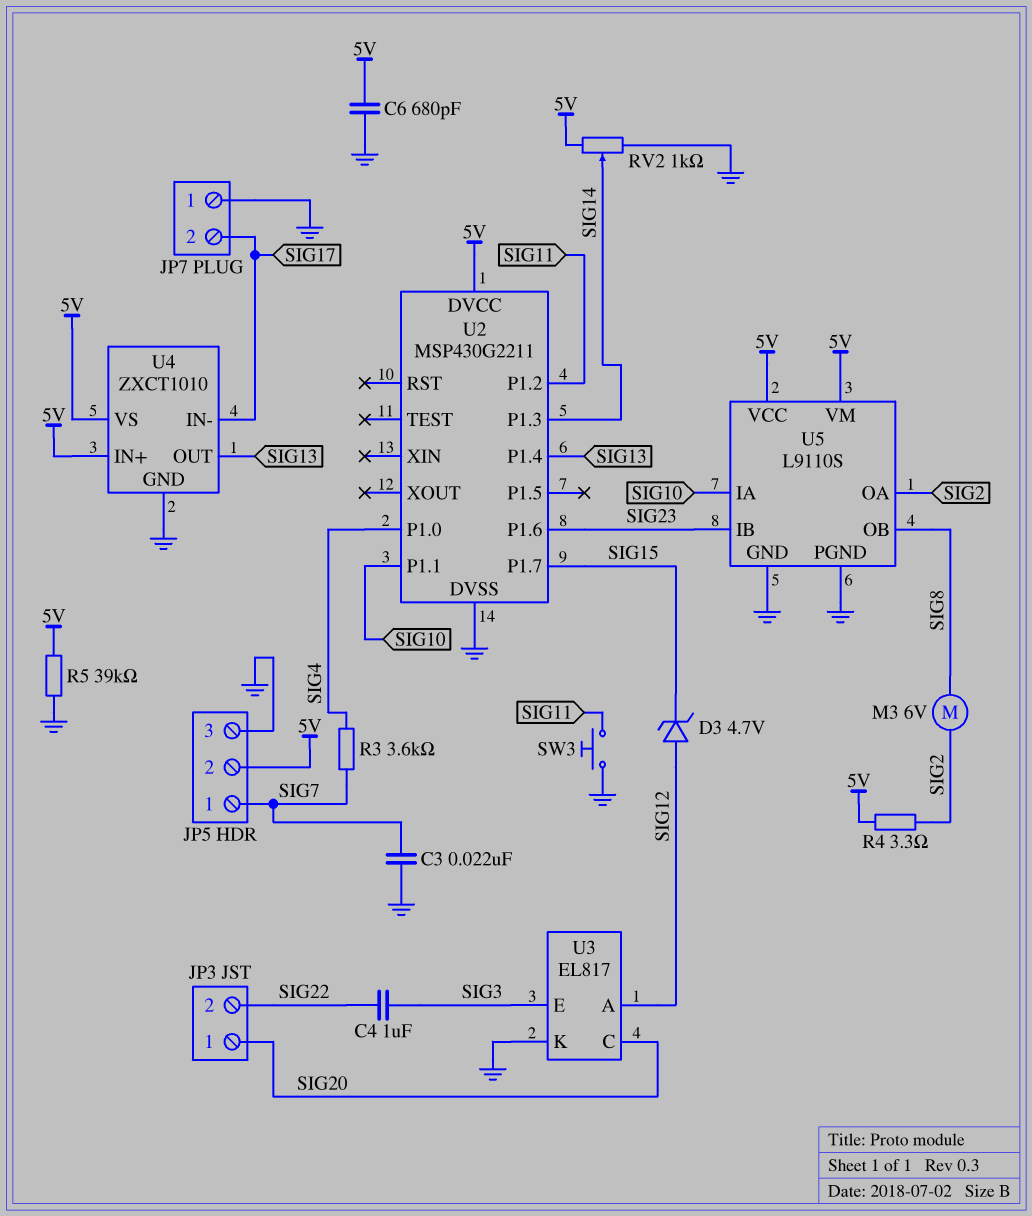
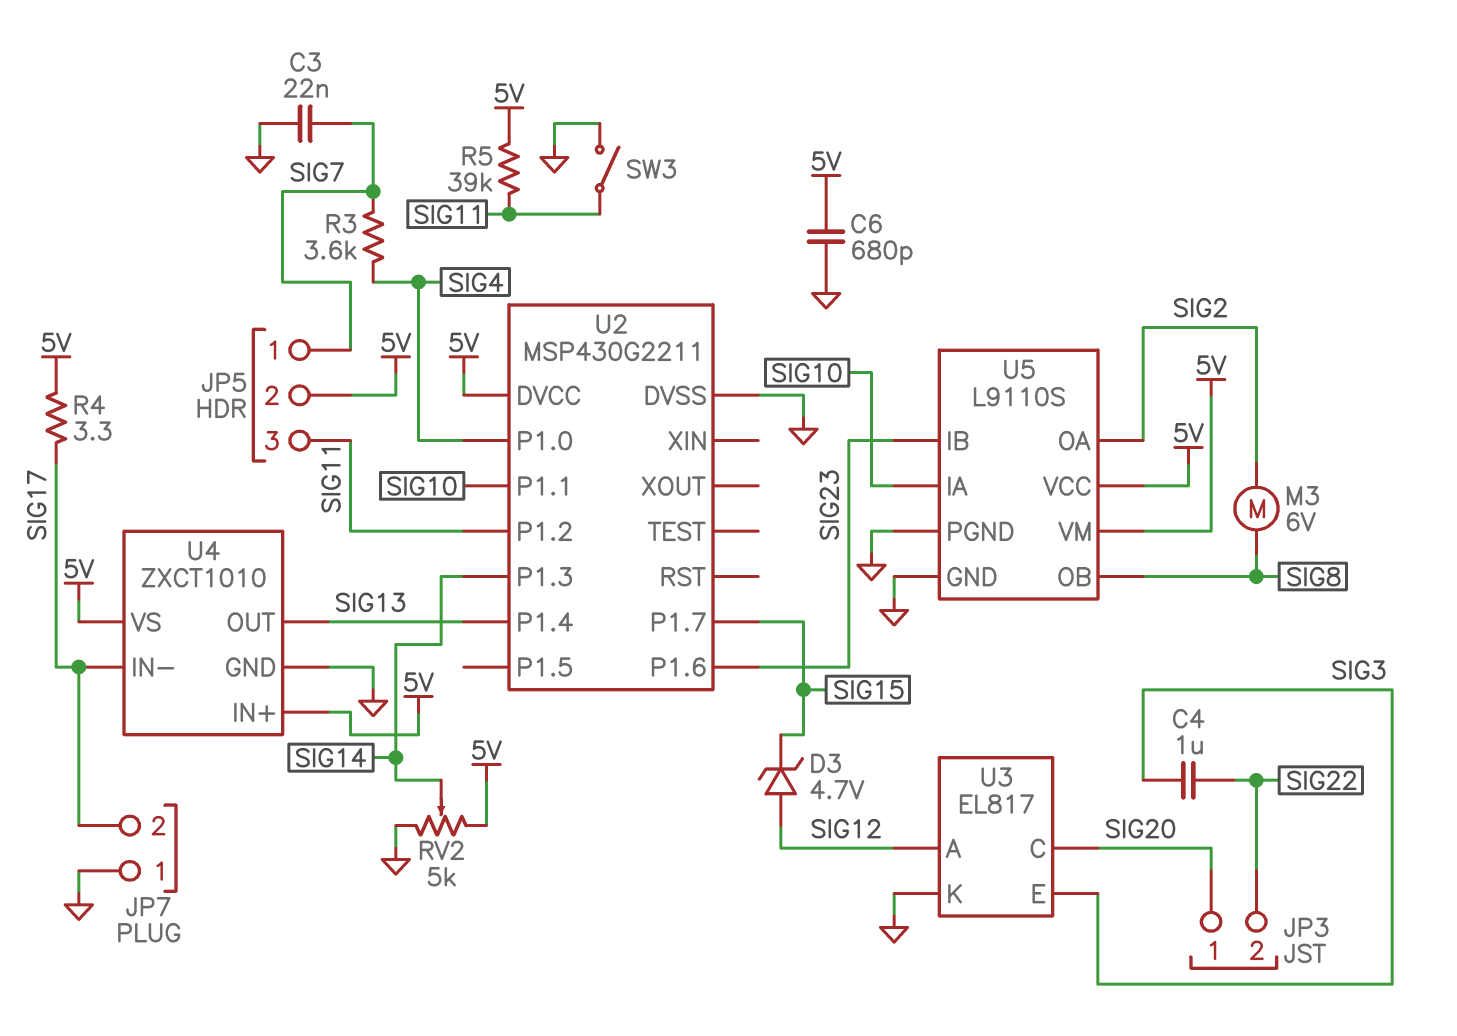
JP5 pin 3: GND -> SIG11
R4: 3.3 (5V, SIG2) -> 3.3 (5V, SIG17)
R5: 39k (5V, GND) -> 39k (5V, SIG11)
RV2: 1k (5V, GND, wiper SIG14) -> 5k (5V, GND, wiper SIG14)
SW3: button (GND, SIG11) -> switch (GND, SIG11)

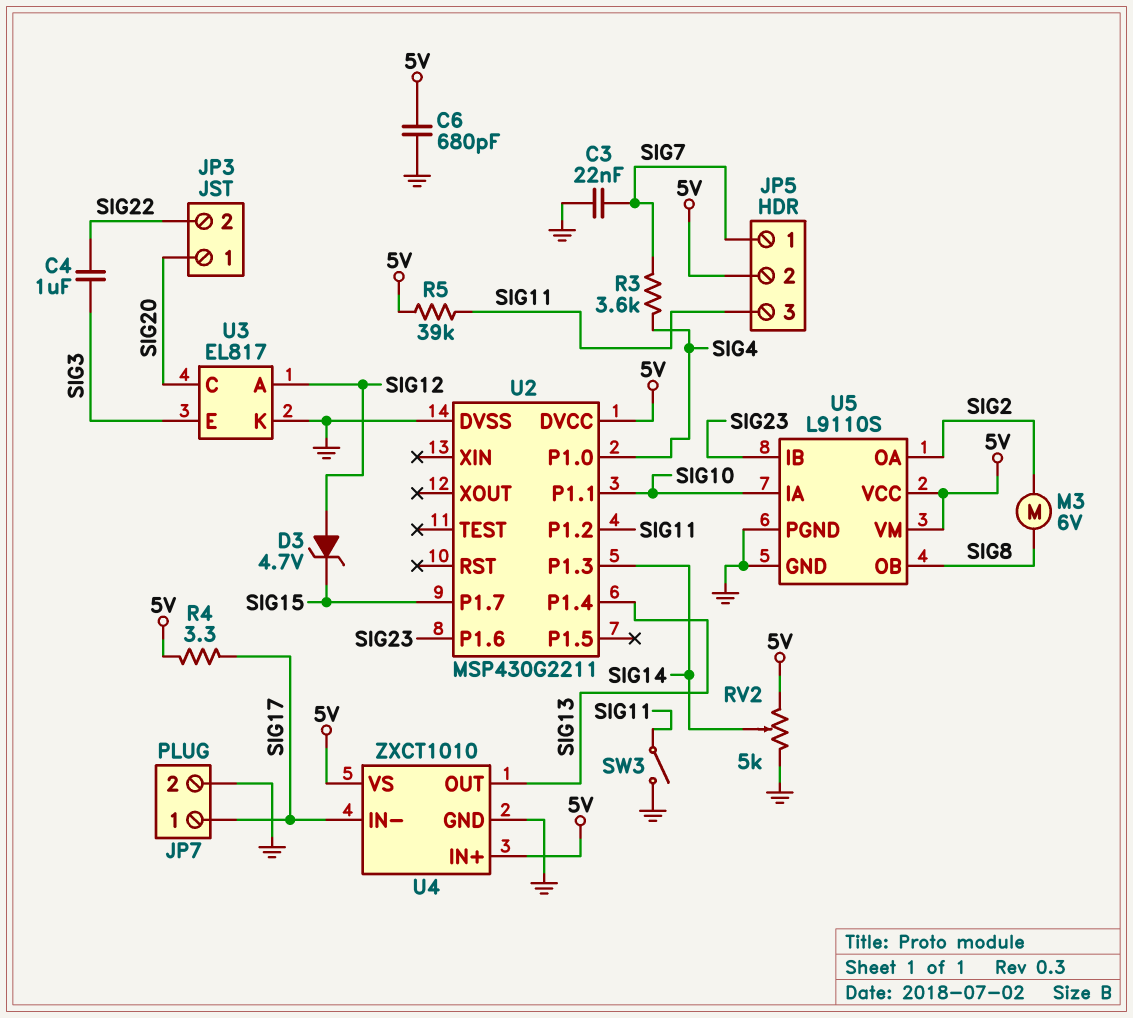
JP7 pin 1: GND -> SIG17
JP7 pin 2: SIG17 -> GND

